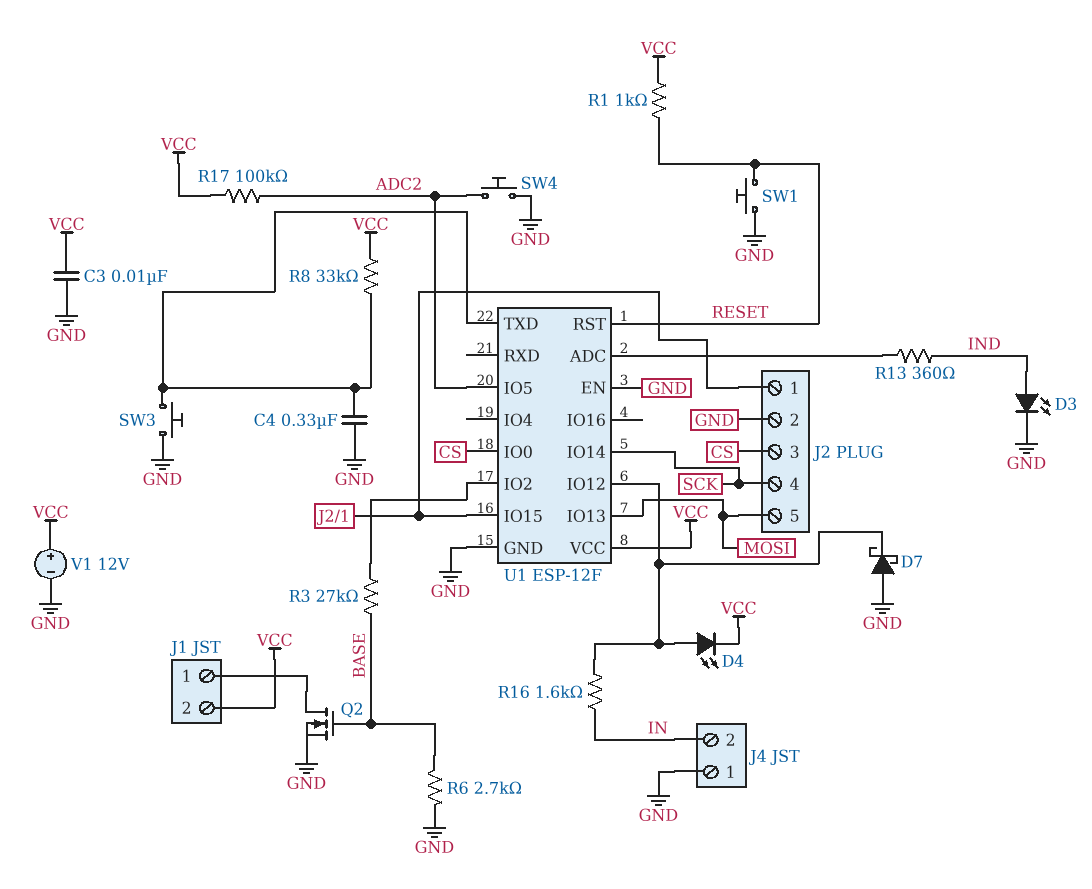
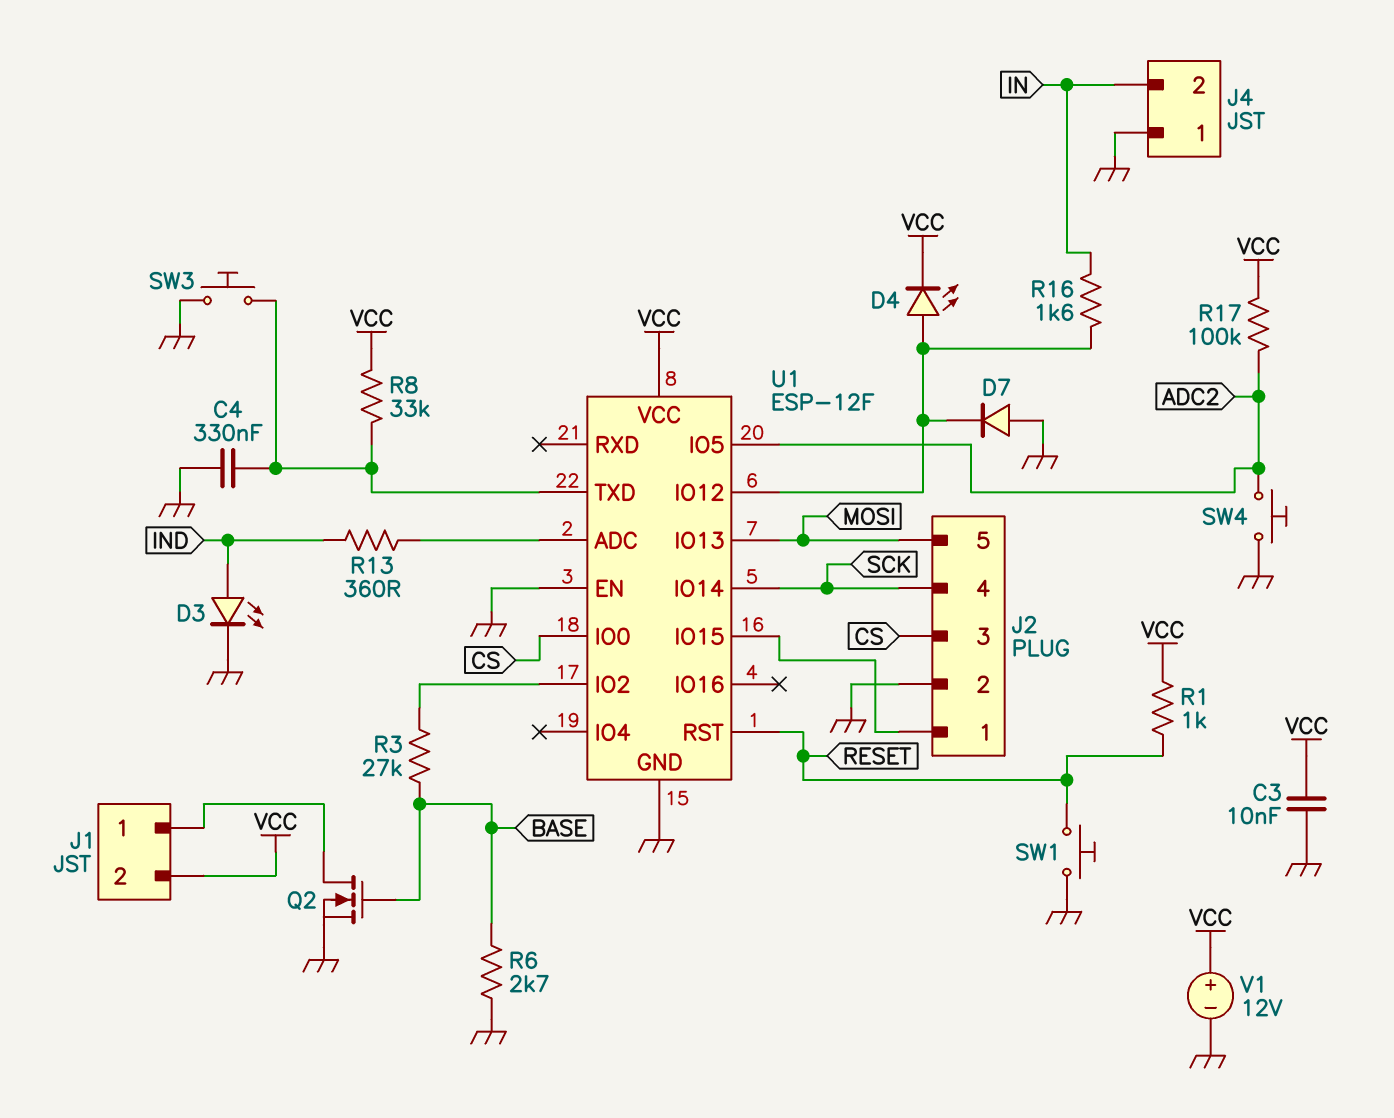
D7: schottky (A GND, K U1/IO12) -> diode (A GND, K U1/IO12)

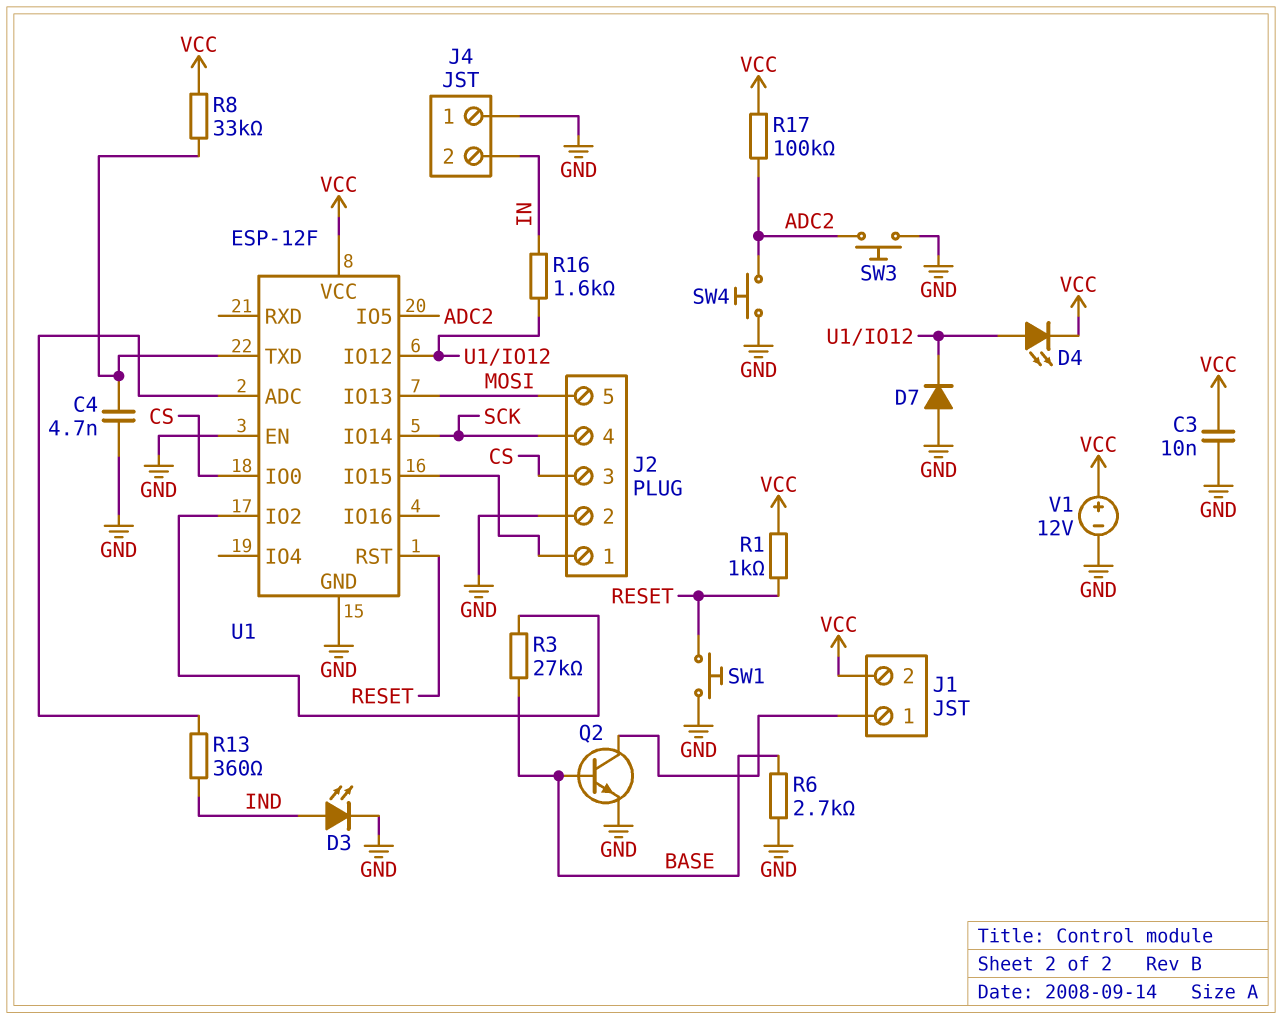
C4: 330nF (GND, U1/TXD) -> 4.7nF (GND, U1/TXD)
Q2: NMOS (G BASE, D J1/1, S GND) -> NPN (B BASE, C J1/1, E GND)
SW3: button (GND, U1/TXD) -> button (ADC2, GND)

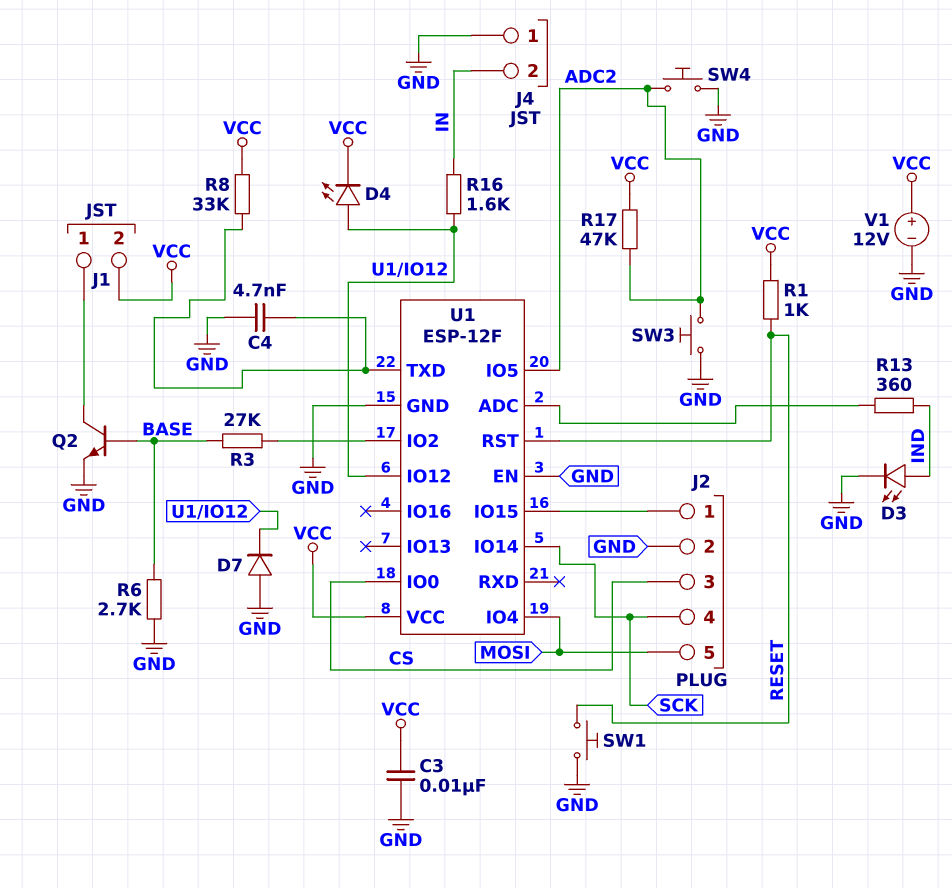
R17: 100k (ADC2, VCC) -> 47k (ADC2, VCC)
U1 pin IO4: none -> MOSI
U1 pin IO13: MOSI -> none

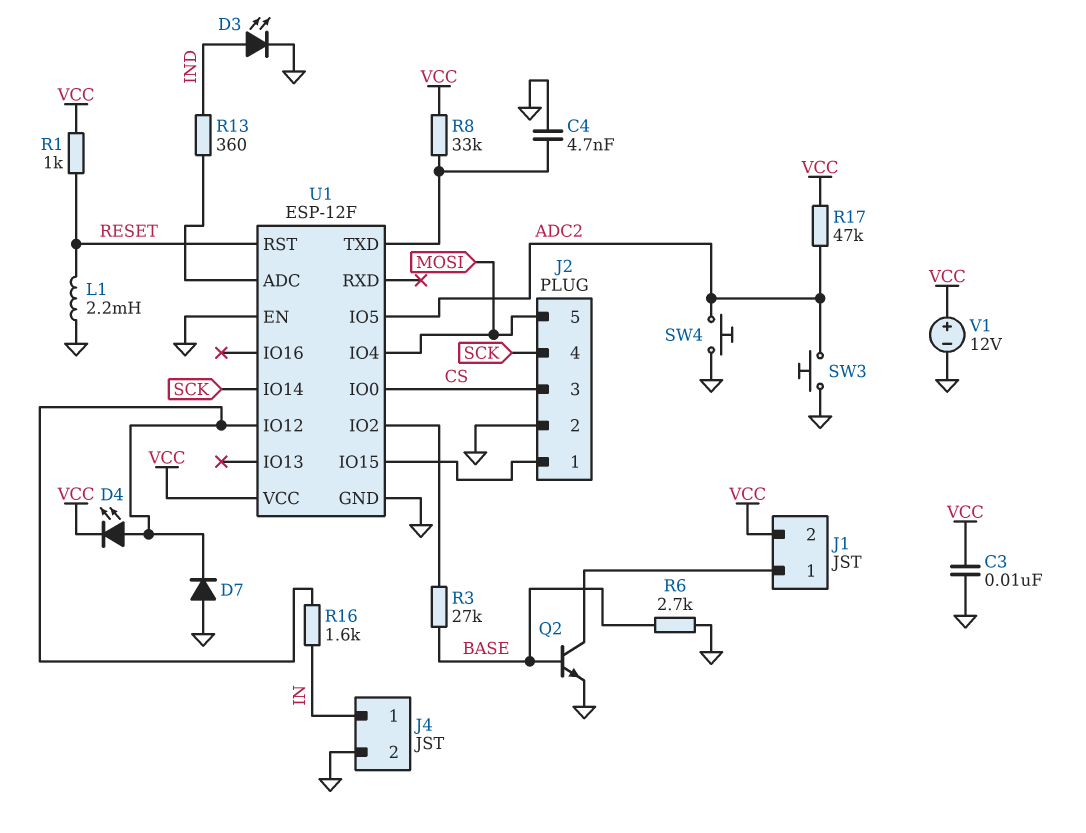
J4 pin 1: GND -> IN
J4 pin 2: IN -> GND
L1: none -> 2.2mH (GND, RESET)
SW1: button (GND, RESET) -> none

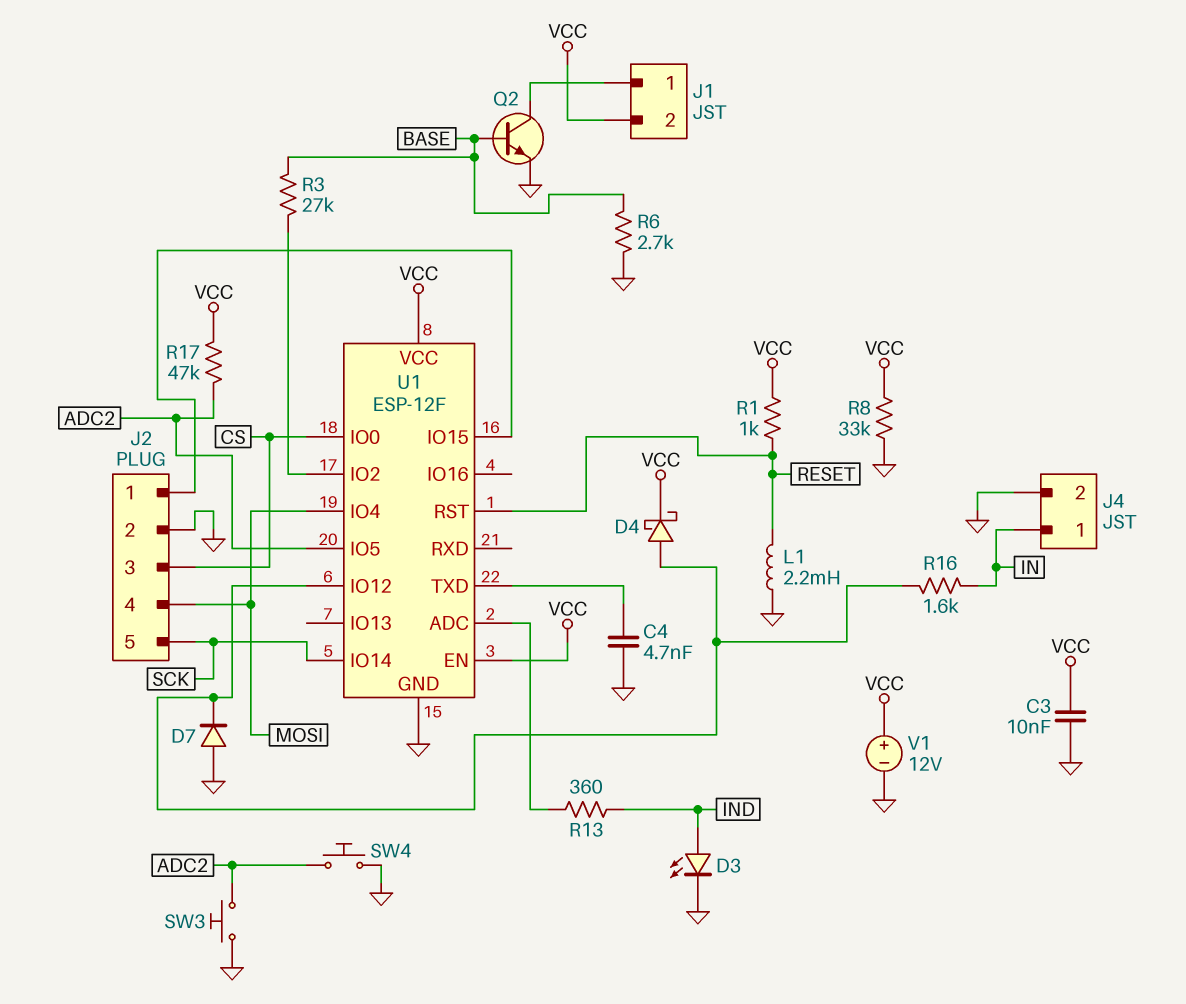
D4: LED (A U1/IO12, K VCC) -> schottky (A U1/IO12, K VCC)
J2 pin 4: SCK -> MOSI
J2 pin 5: MOSI -> SCK
R8: 33k (U1/TXD, VCC) -> 33k (GND, VCC)
U1 pin EN: GND -> VCC

